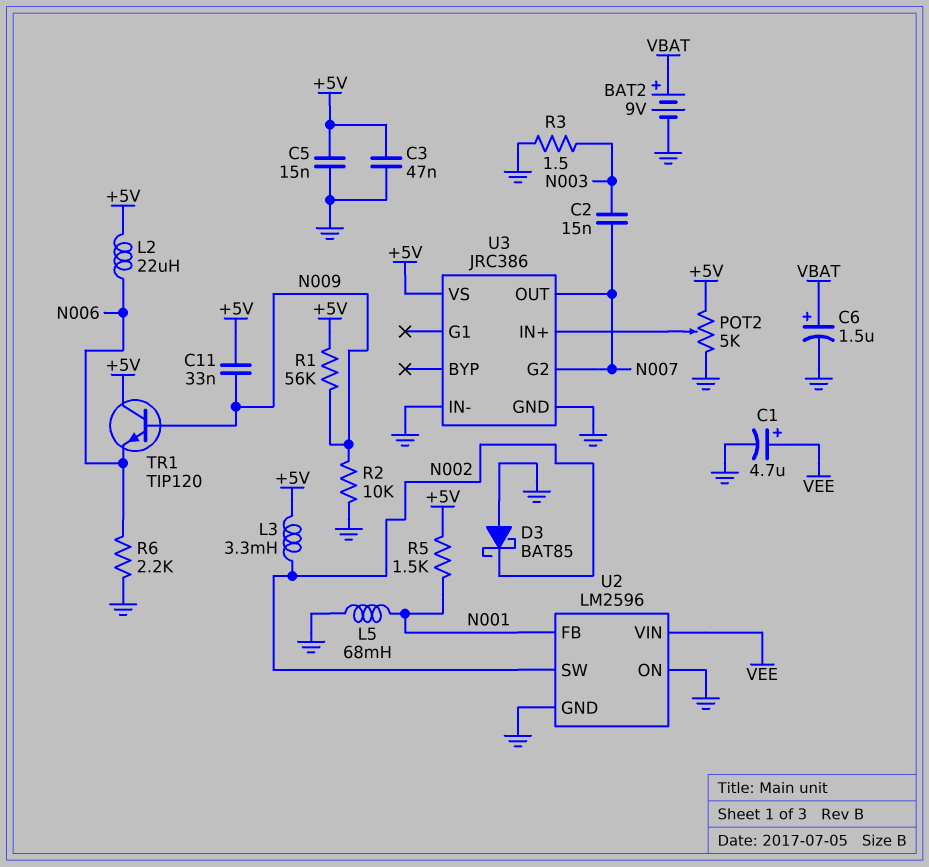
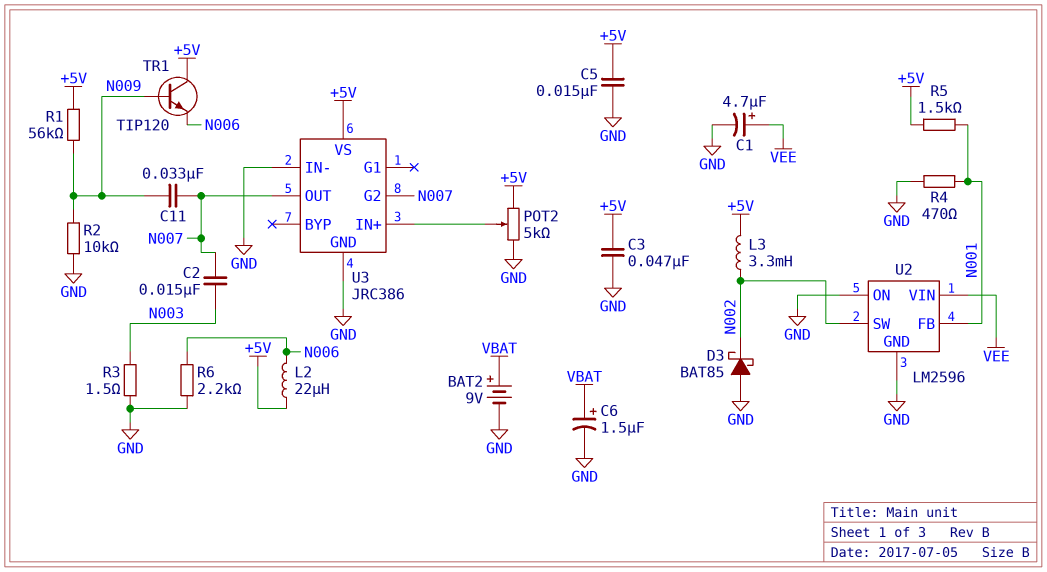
C11: 33nF (+5V, N009) -> 33nF (N007, N009)
L5: 68mH (GND, N001) -> none
R4: none -> 470 (GND, N001)

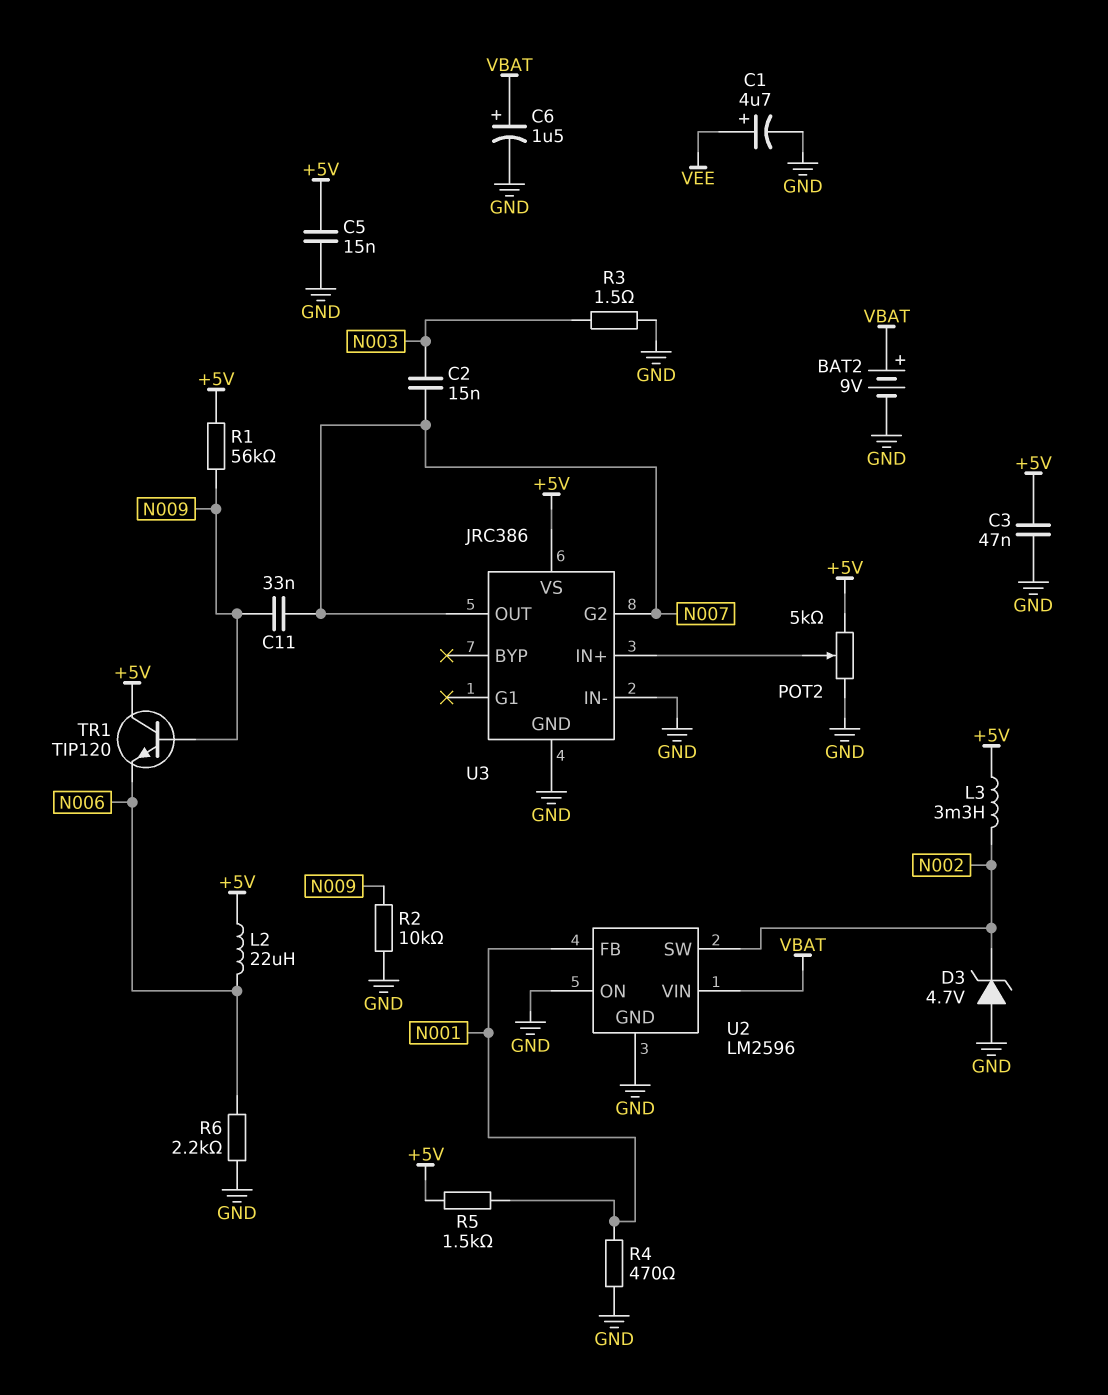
D3: schottky BAT85 (A GND, K N002) -> zener 4.7V (A GND, K N002)
U2 pin VIN: VEE -> VBAT

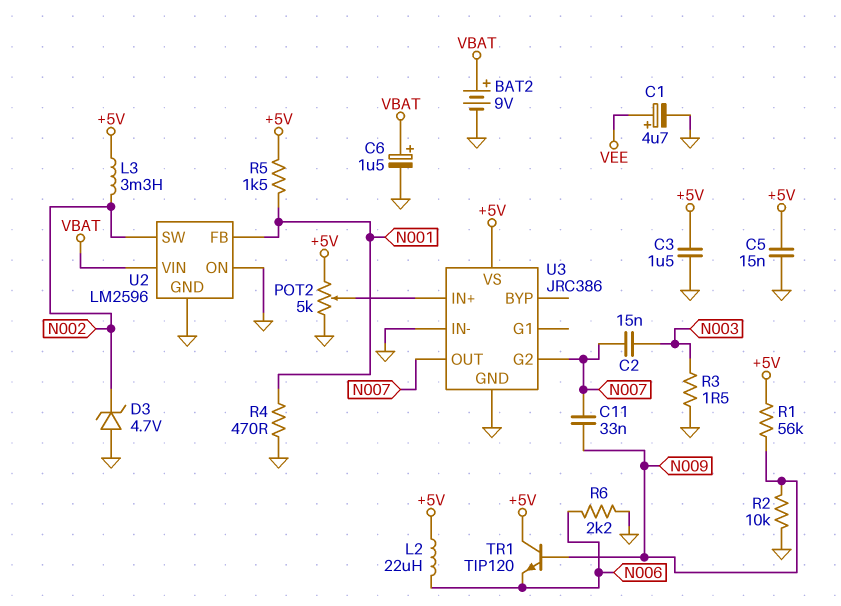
C3: 47nF (+5V, GND) -> 1.5uF (+5V, GND)

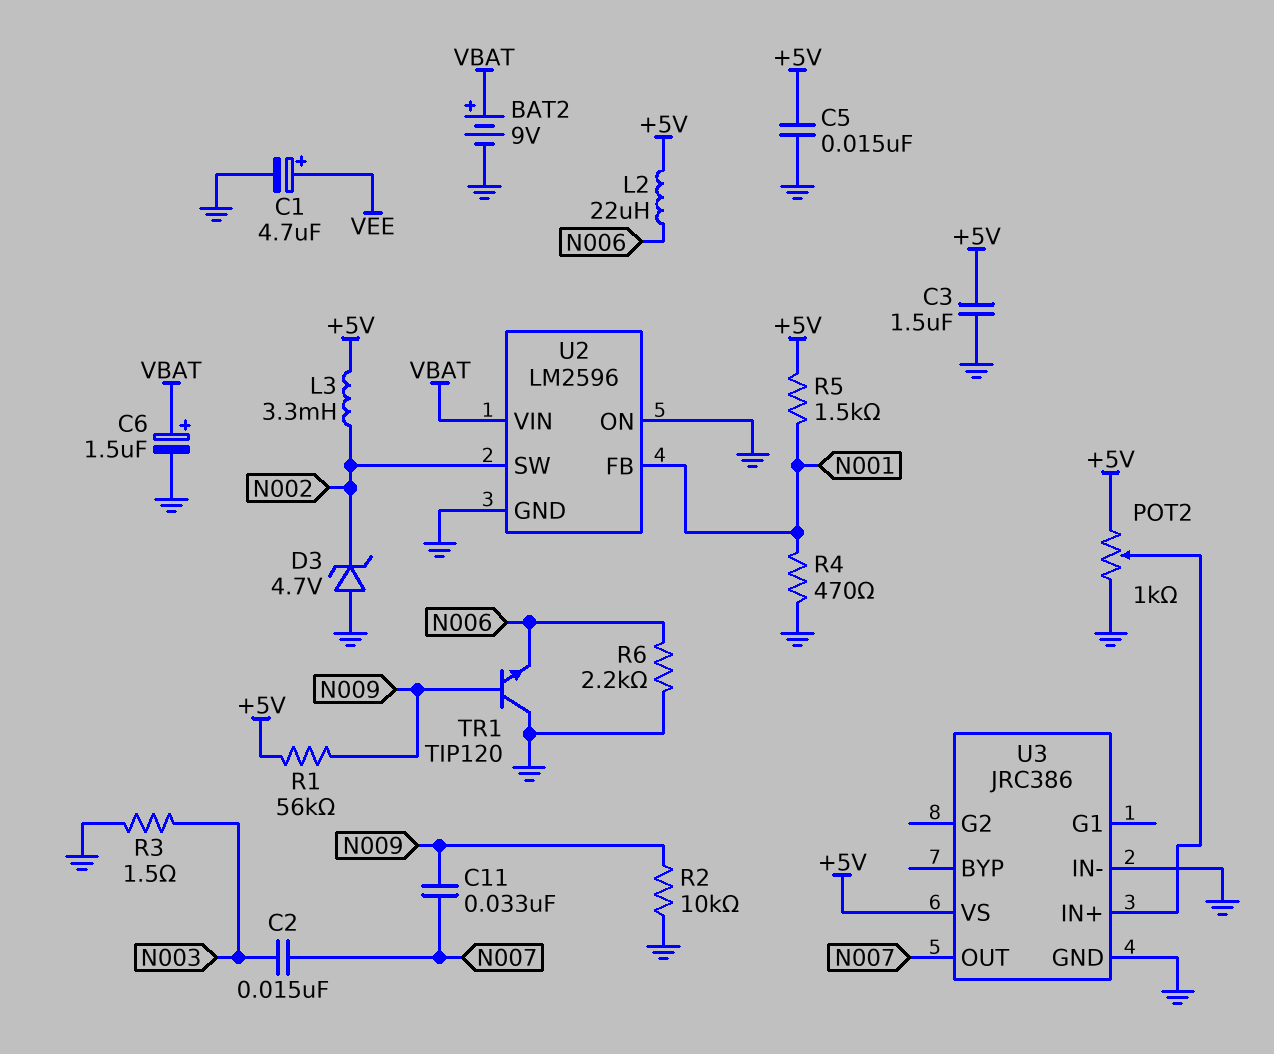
POT2: 5k (+5V, GND, wiper U3/IN+) -> 1k (+5V, GND, wiper U3/IN+)
TR1: NPN TIP120 (B N009, C +5V, E N006) -> NPN TIP120 (B N009, C GND, E N006)
U3 pin G2: N007 -> none

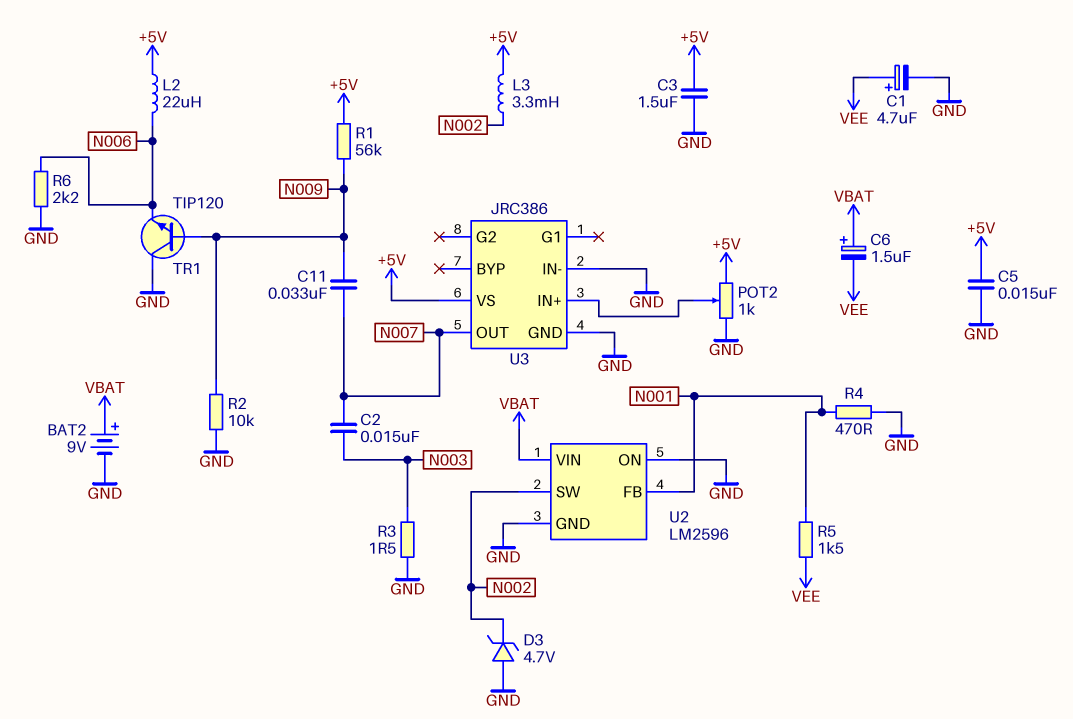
C6: 1.5uF (plus VBAT, minus GND) -> 1.5uF (plus VBAT, minus VEE)
R5: 1.5k (+5V, N001) -> 1.5k (N001, VEE)

